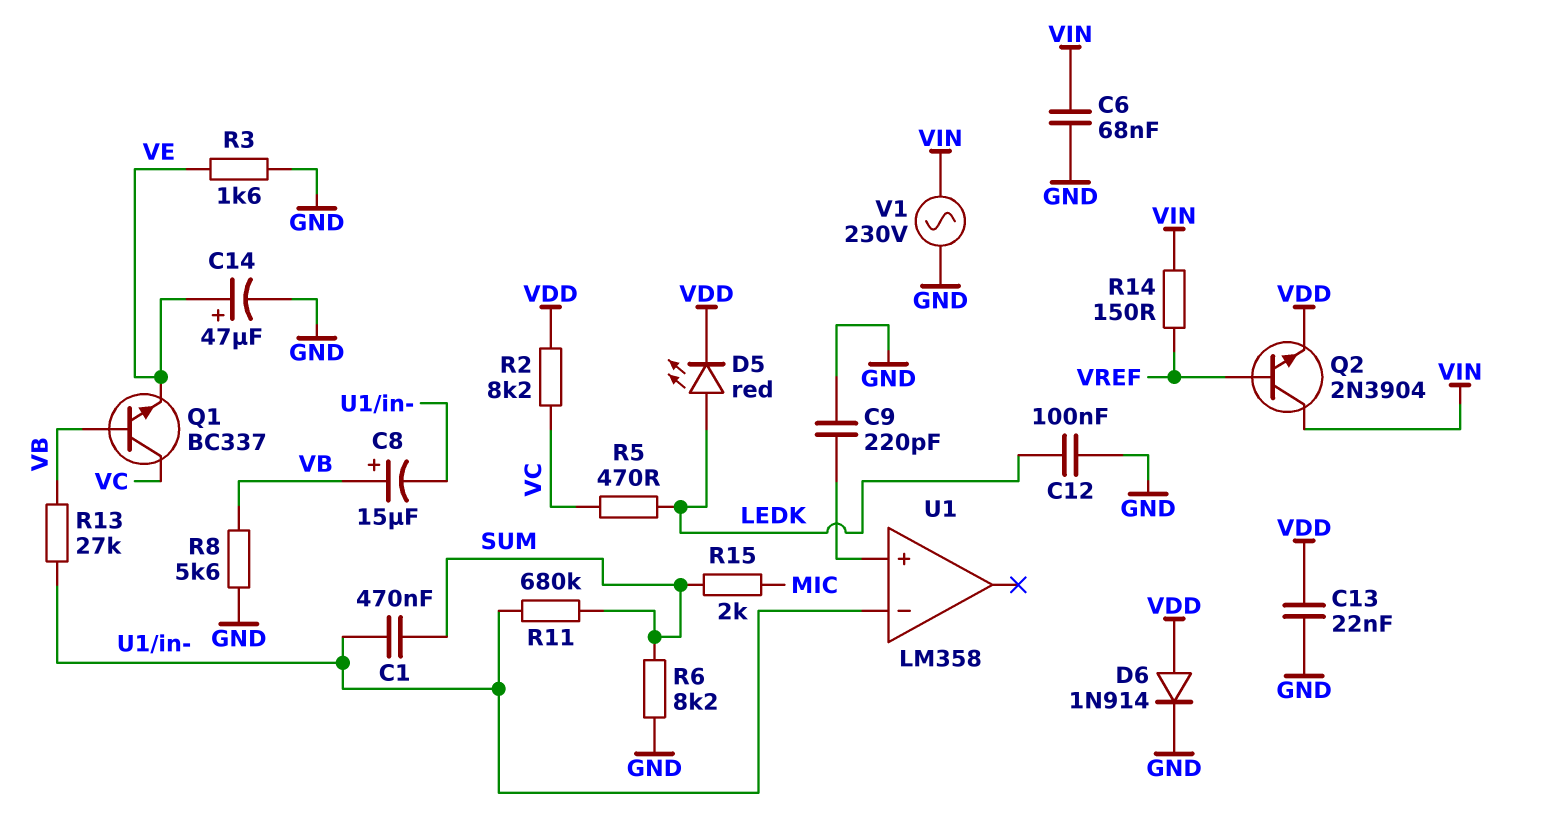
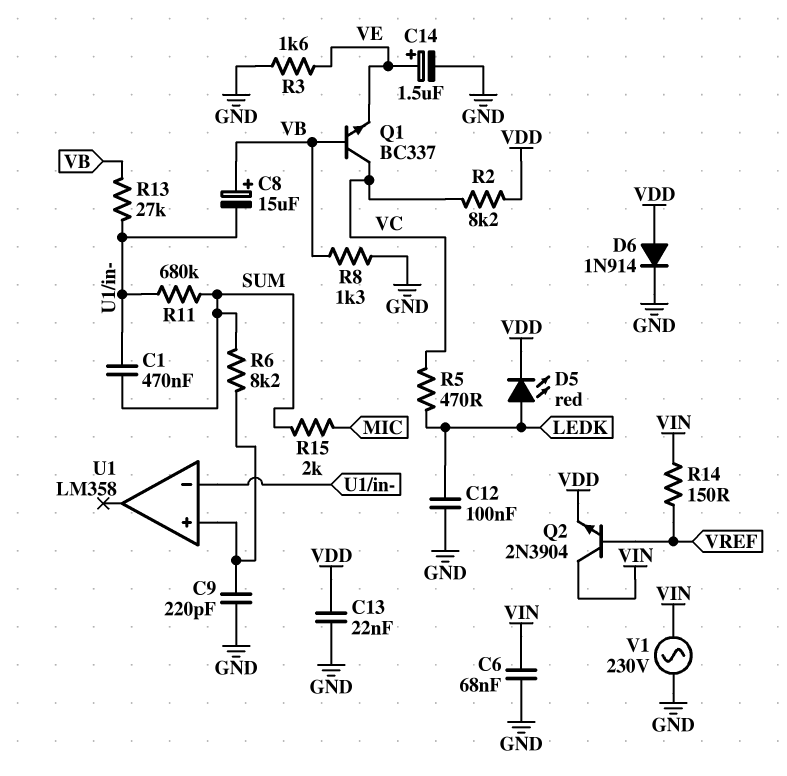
C14: 47uF (plus VE, minus GND) -> 1.5uF (plus VE, minus GND)
R6: 8.2k (GND, SUM) -> 8.2k (SUM, U1/in+)
R8: 5.6k (GND, VB) -> 1.3k (GND, VB)

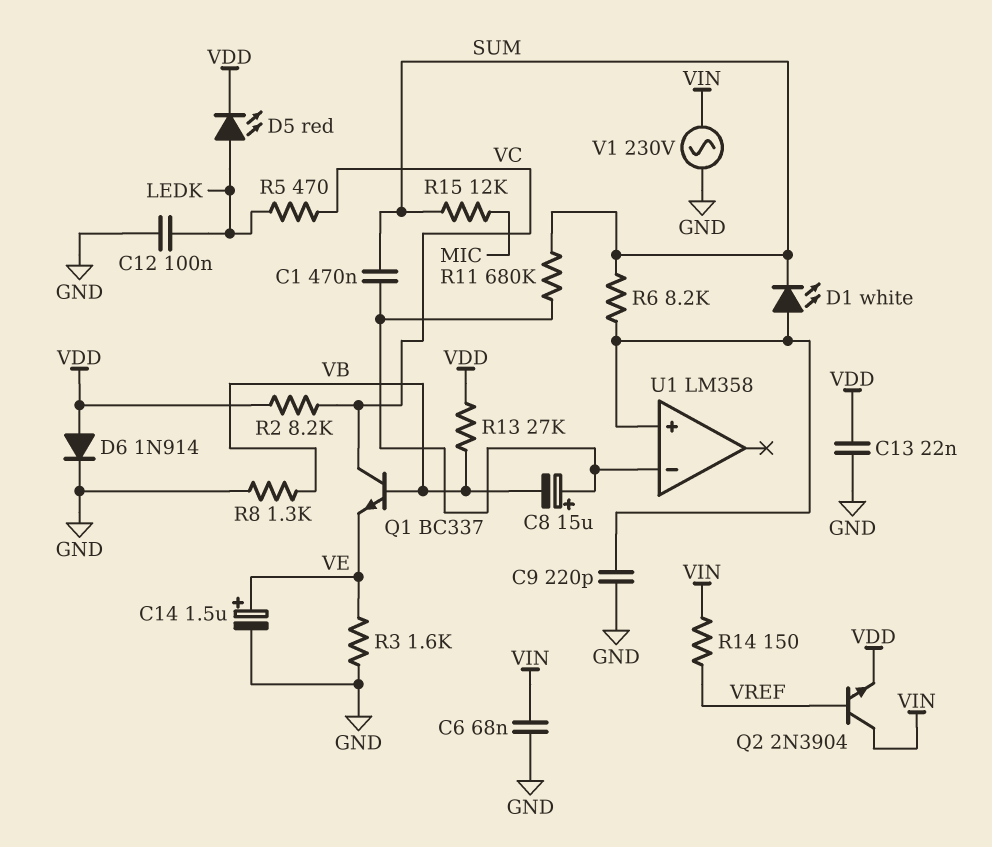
C8: 15uF (plus VB, minus U1/in-) -> 15uF (plus U1/in-, minus VB)
D1: none -> LED white (A U1/in+, K SUM)
R13: 27k (U1/in-, VB) -> 27k (VB, VDD)
R15: 2k (MIC, SUM) -> 12k (MIC, SUM)

